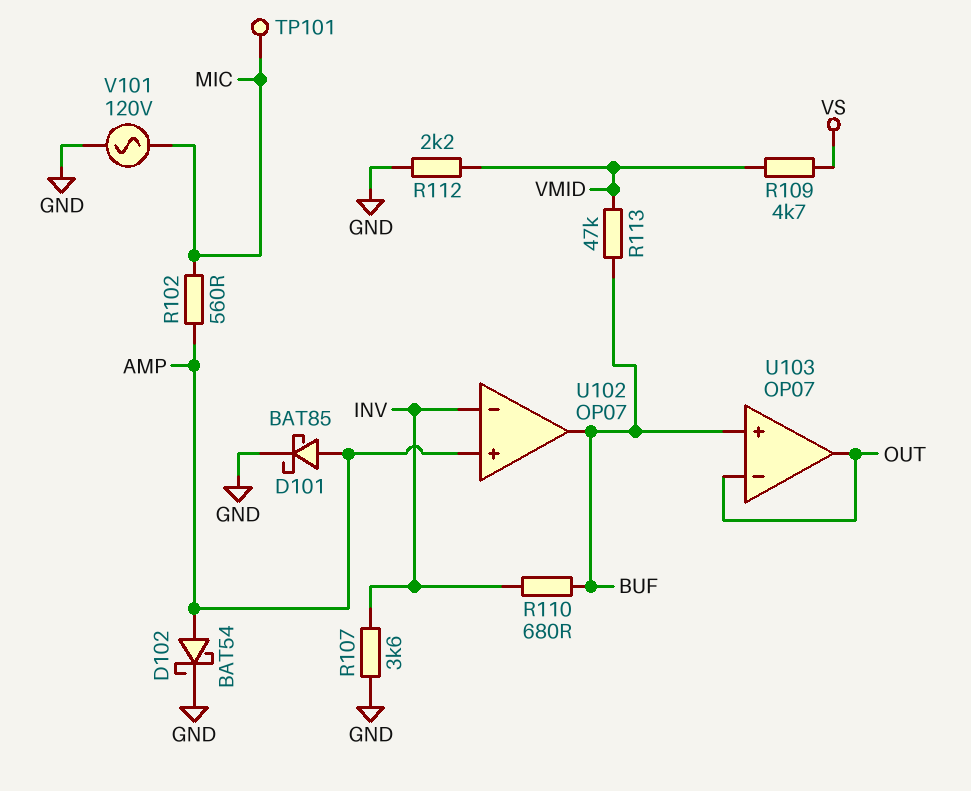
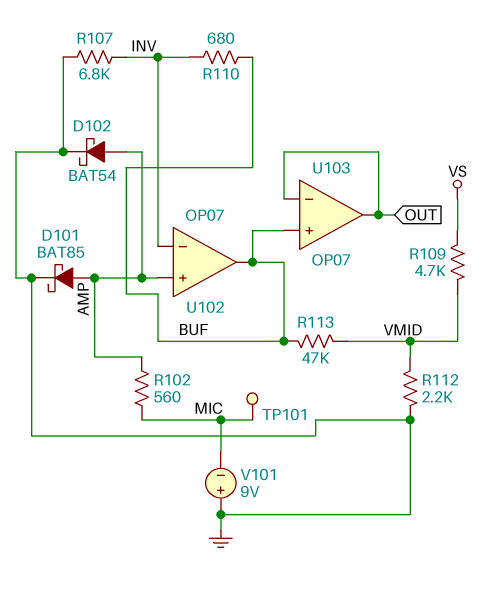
R107: 3.6k (GND, INV) -> 6.8k (GND, INV)
V101: AC 120V (GND, MIC) -> 9V (plus GND, minus MIC)

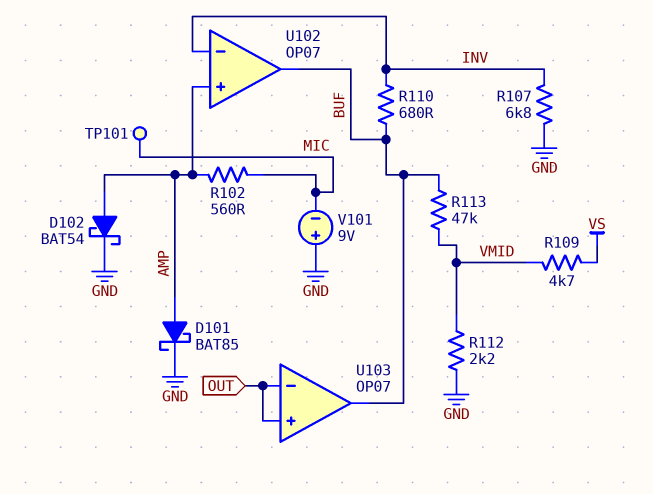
U103 pin in+: BUF -> OUT
U103 pin out: OUT -> BUF

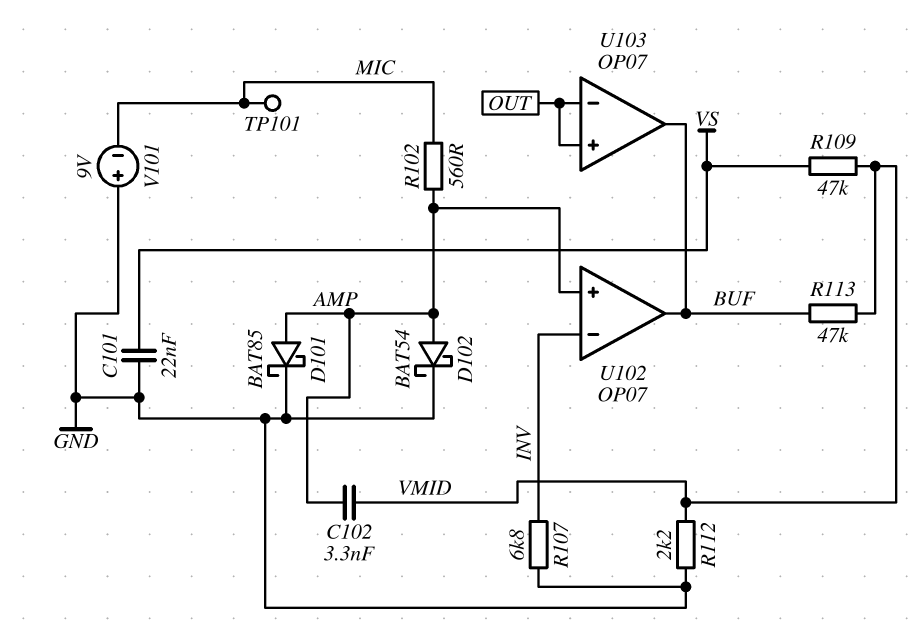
C101: none -> 22nF (GND, VS)
C102: none -> 3.3nF (AMP, VMID)
R109: 4.7k (VMID, VS) -> 47k (VMID, VS)
R110: 680 (BUF, INV) -> none

